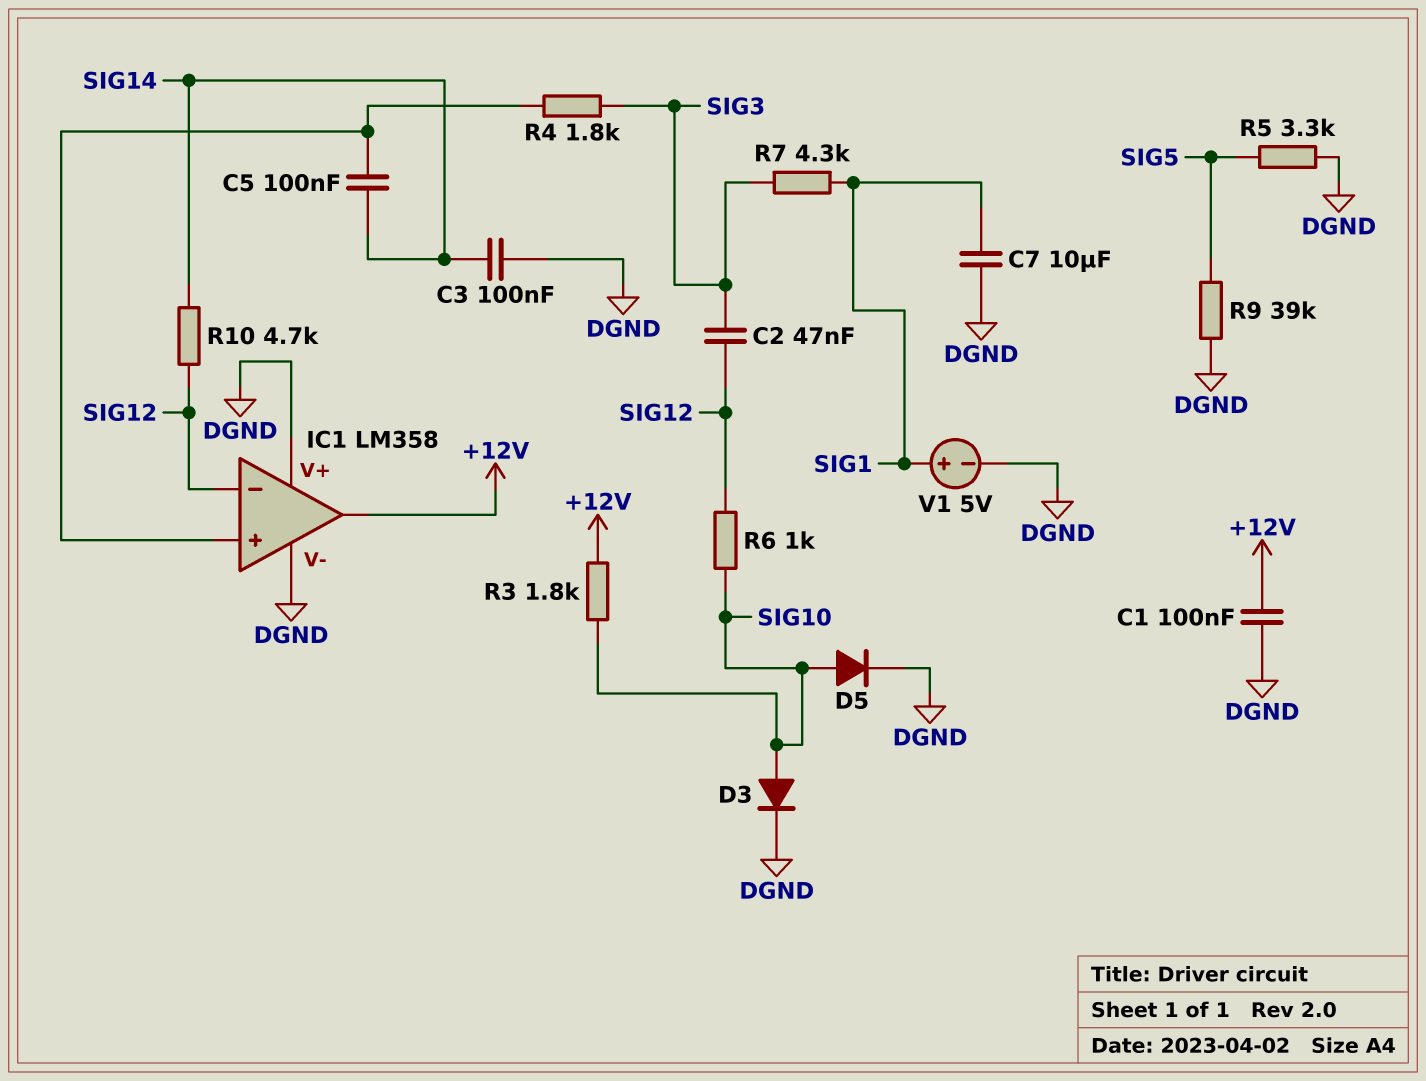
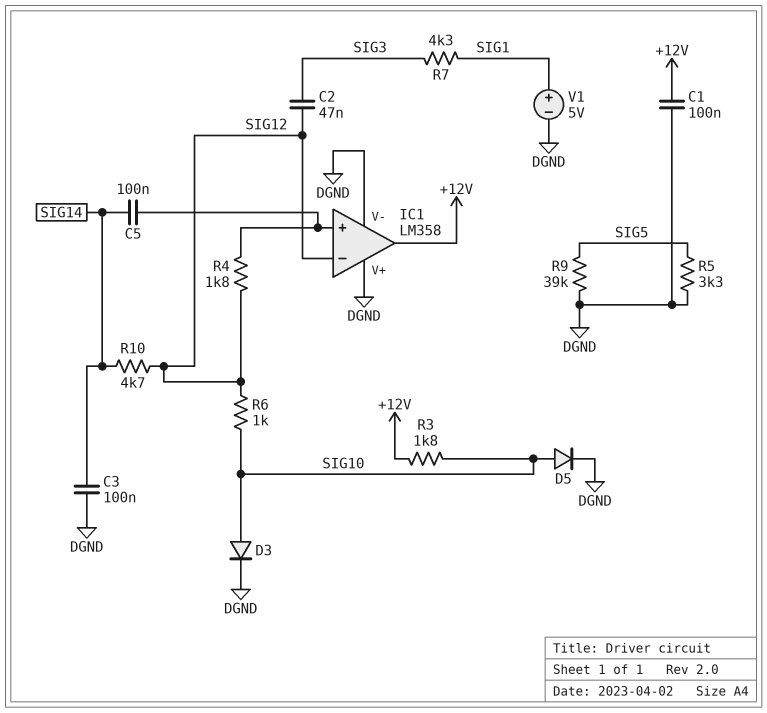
C7: 10uF (DGND, SIG1) -> none
R4: 1.8k (IC1/in+, SIG3) -> 1.8k (IC1/in+, SIG12)

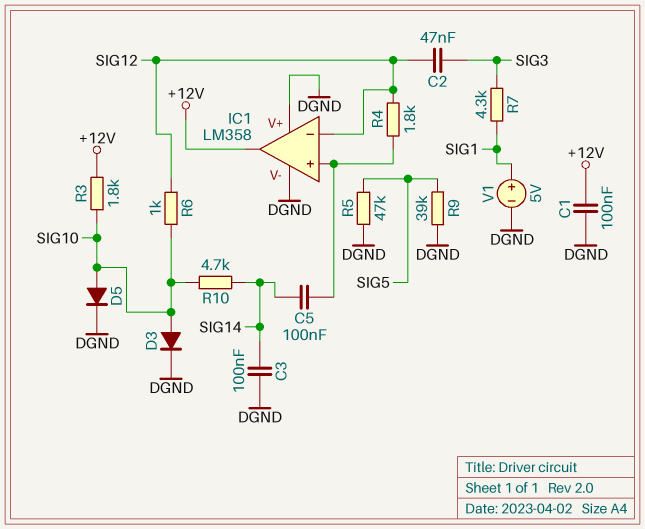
R5: 3.3k (DGND, SIG5) -> 47k (DGND, SIG5)
R10: 4.7k (SIG12, SIG14) -> 4.7k (SIG10, SIG14)

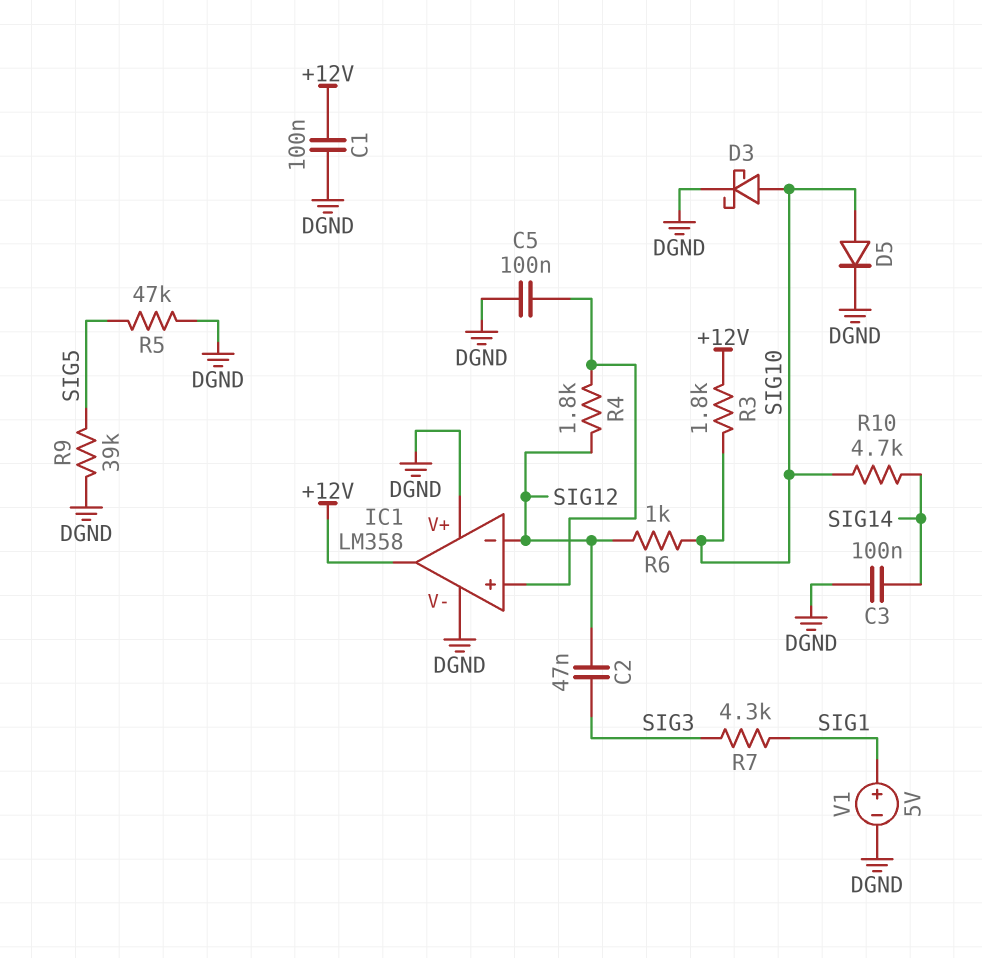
C5: 100nF (IC1/in+, SIG14) -> 100nF (DGND, IC1/in+)
D3: diode (A SIG10, K DGND) -> schottky (A SIG10, K DGND)

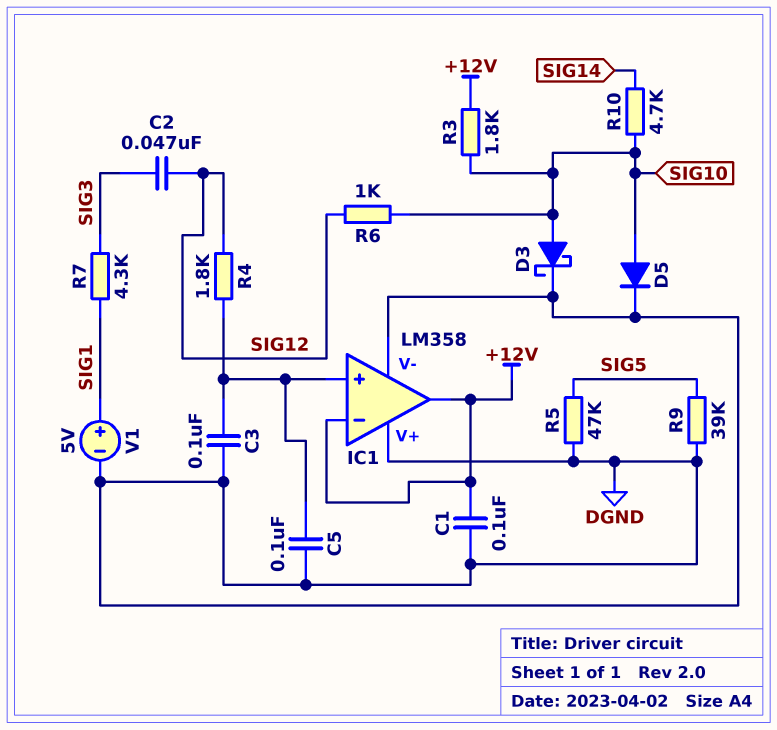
C3: 100nF (DGND, SIG14) -> 100nF (DGND, IC1/in+)
IC1 pin in-: SIG12 -> +12V

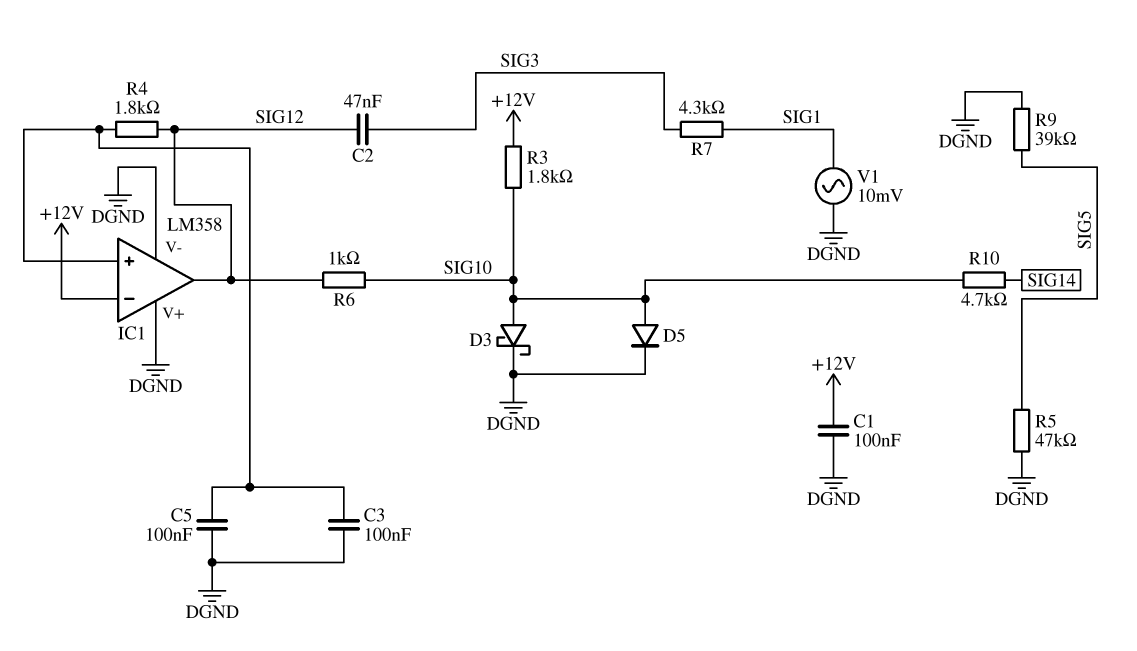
IC1 pin out: +12V -> SIG12
V1: 5V (plus SIG1, minus DGND) -> AC 10mV (DGND, SIG1)

